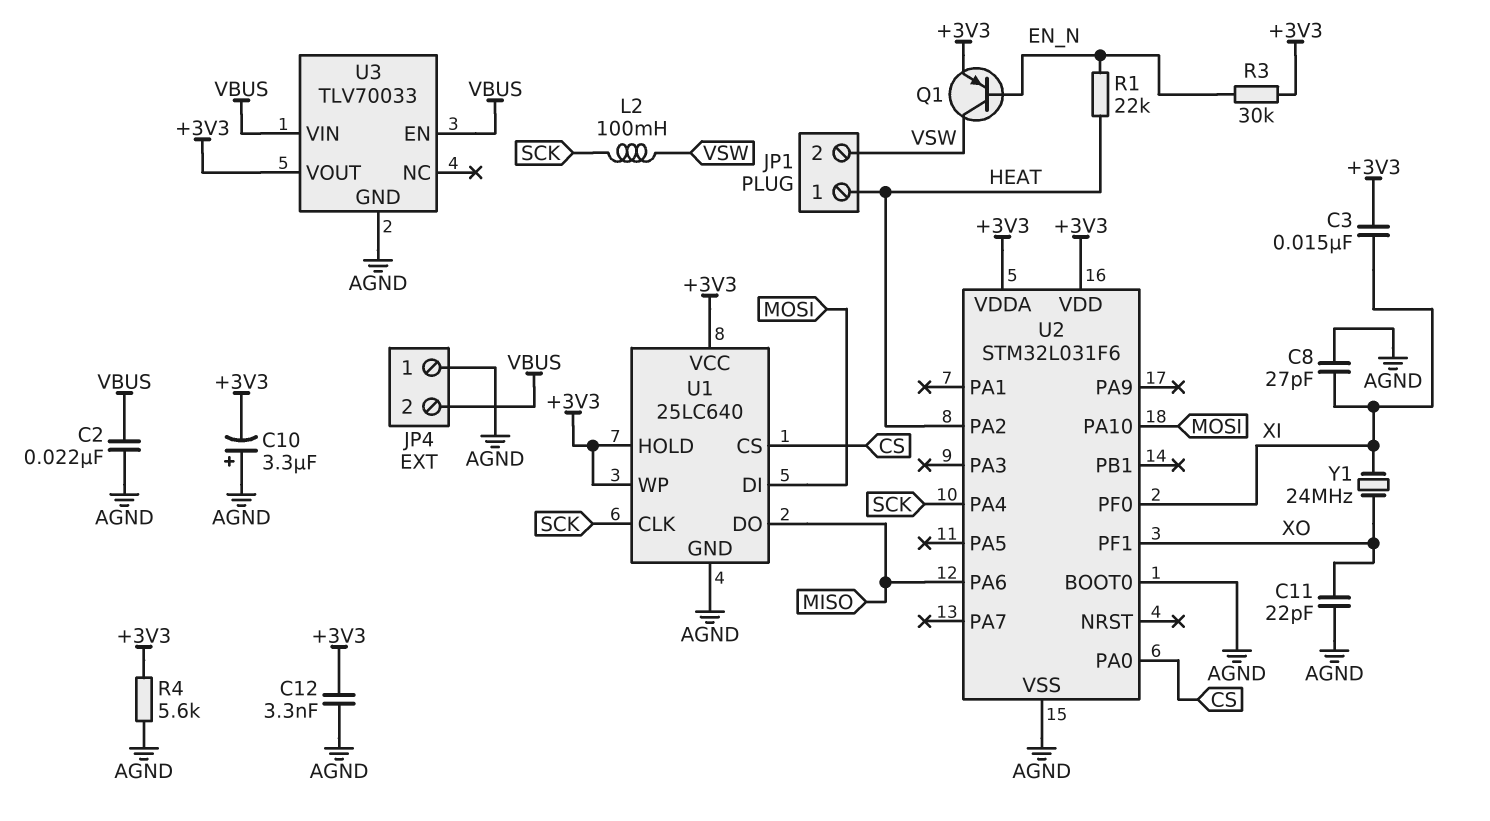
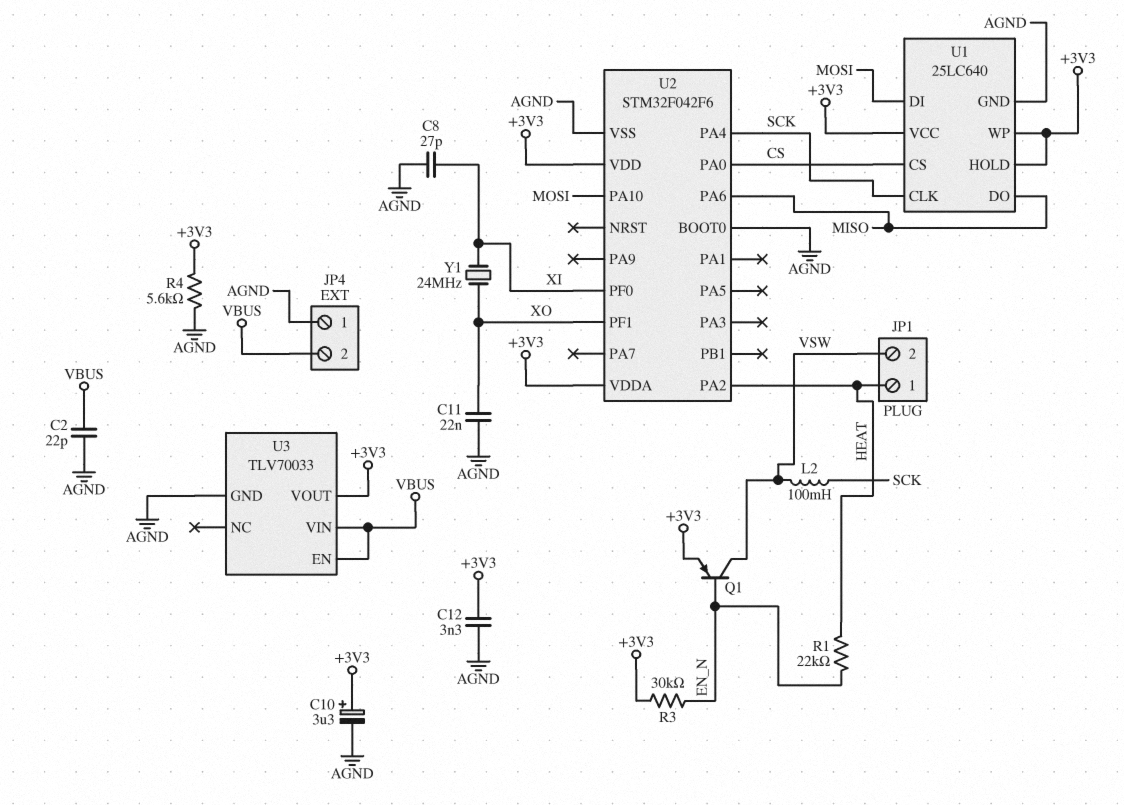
C2: 22nF (AGND, VBUS) -> 22pF (AGND, VBUS)
C3: 15nF (+3V3, XI) -> none
C10: 3.3uF (plus AGND, minus +3V3) -> 3.3uF (plus +3V3, minus AGND)
C11: 22pF (AGND, XO) -> 22nF (AGND, XO)
U2: STM32L031F6 -> STM32F042F6

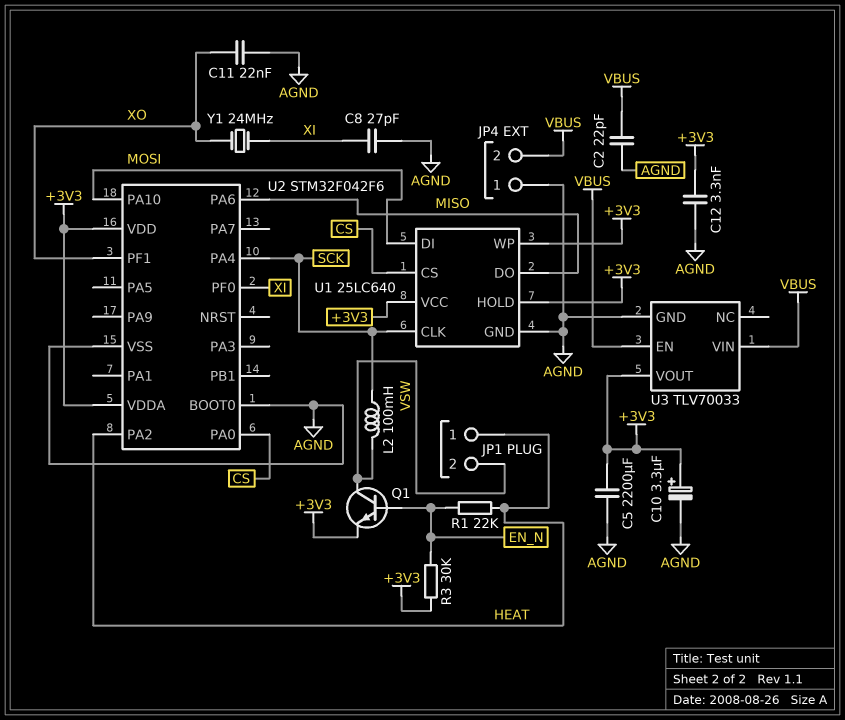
C5: none -> 2200uF (+3V3, AGND)
Q1: PNP (B EN_N, C VSW, E +3V3) -> NPN (B EN_N, C VSW, E +3V3)
R4: 5.6k (+3V3, AGND) -> none

